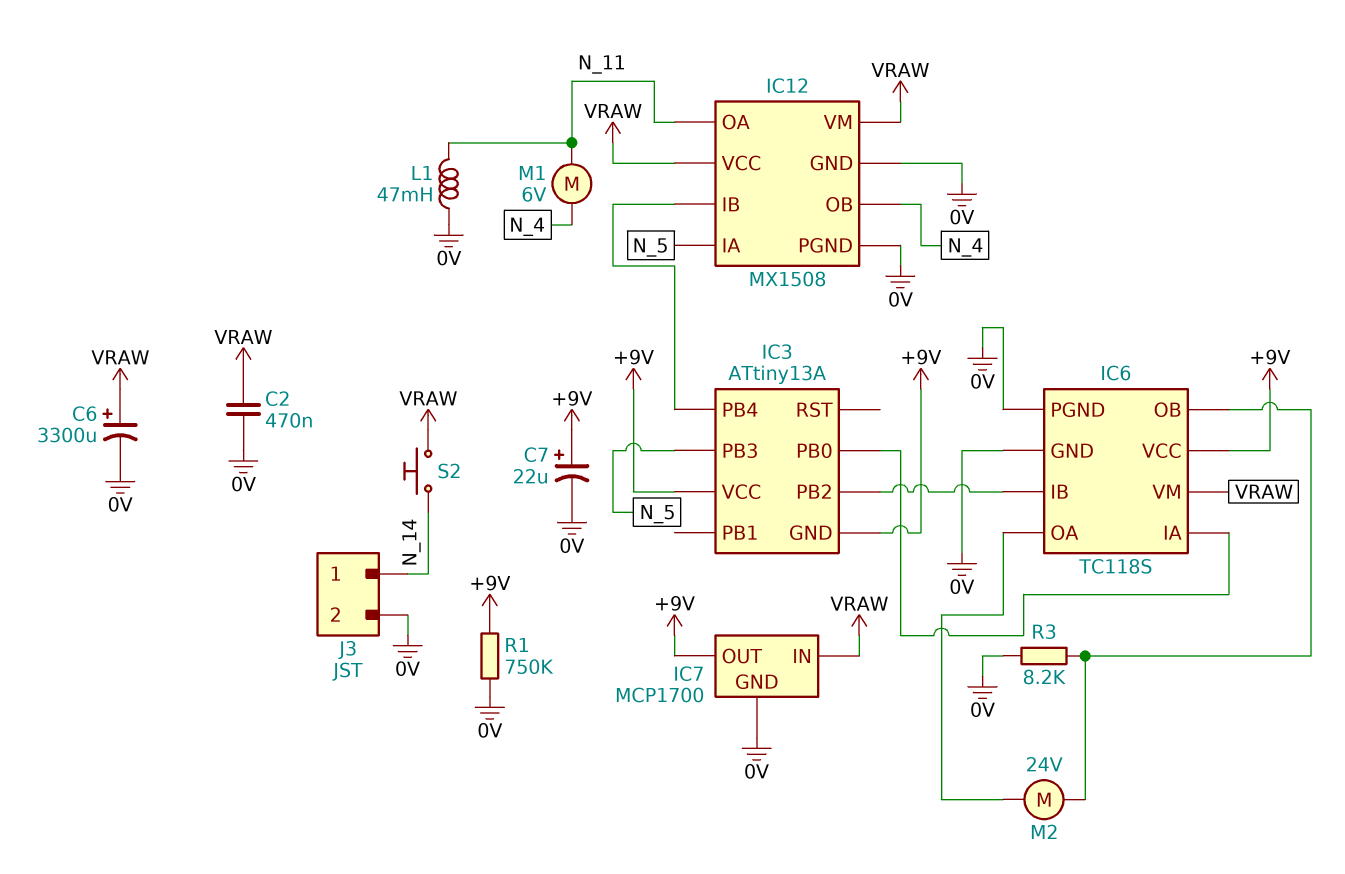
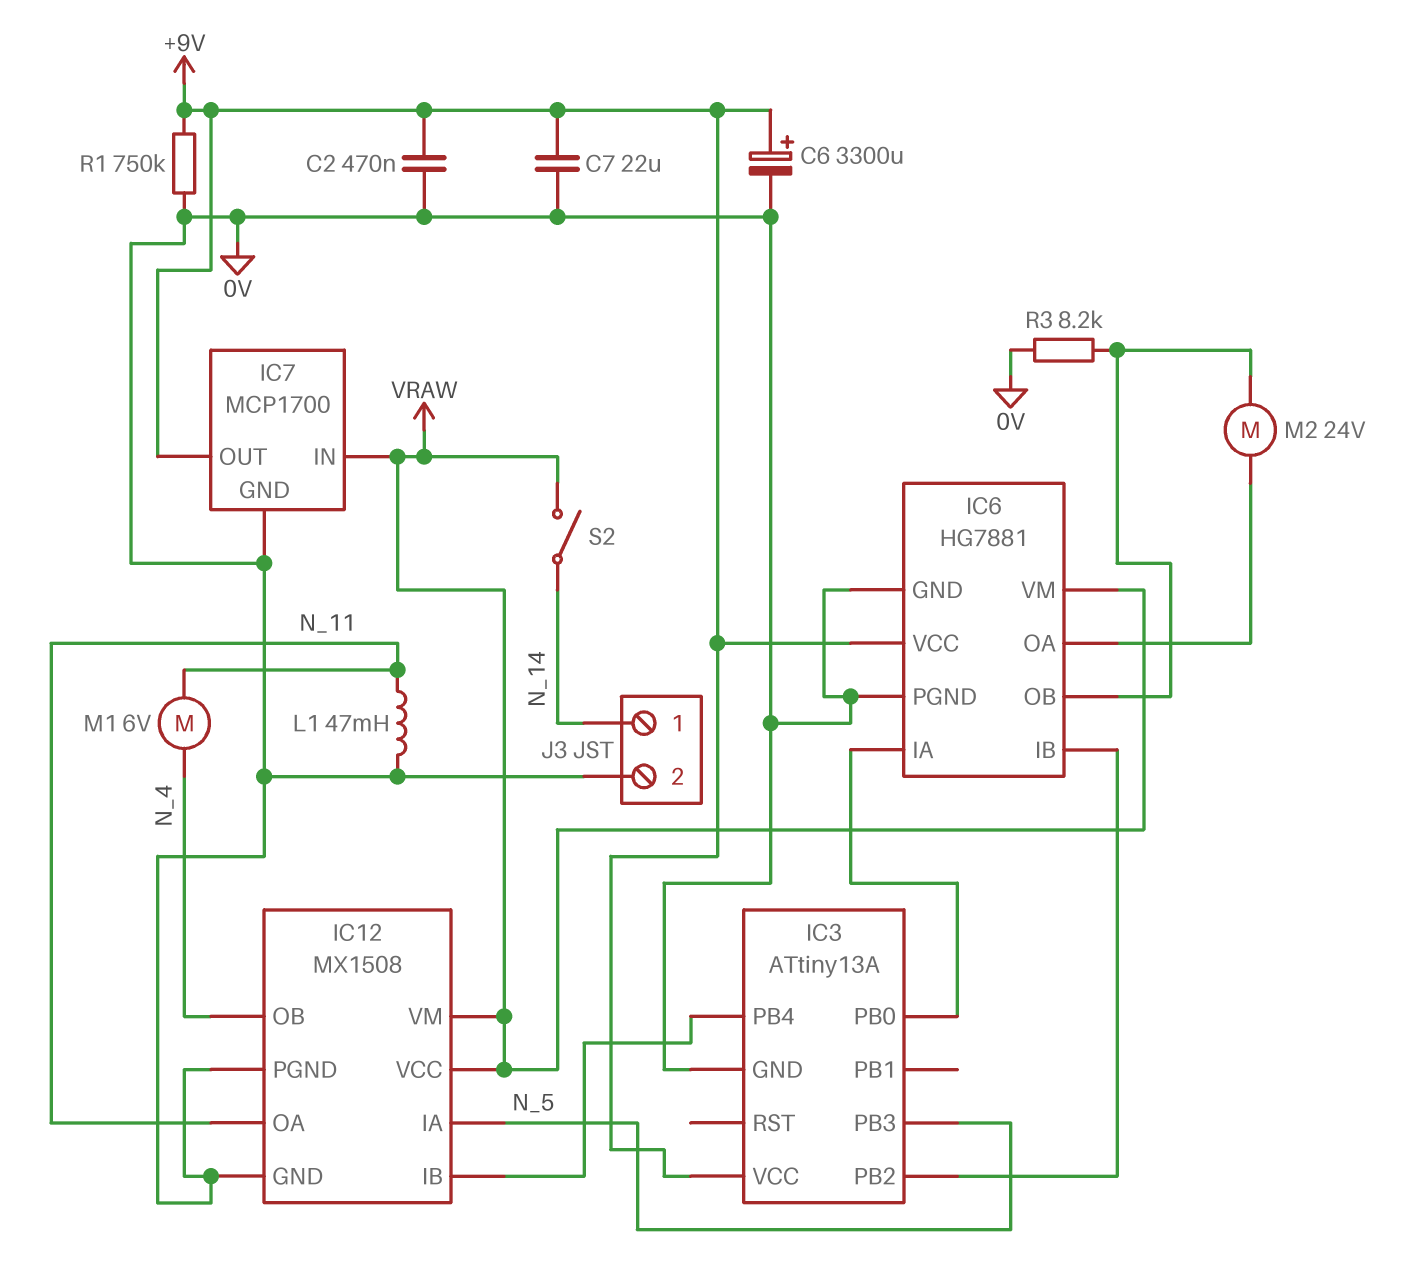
C2: 470nF (0V, VRAW) -> 470nF (+9V, 0V)
C6: 3300uF (plus VRAW, minus 0V) -> 3300uF (plus +9V, minus 0V)
C7: 22uF (plus +9V, minus 0V) -> 22uF (+9V, 0V)
IC3 pin GND: +9V -> 0V
IC6: TC118S -> HG7881
S2: button (N_14, VRAW) -> switch (N_14, VRAW)

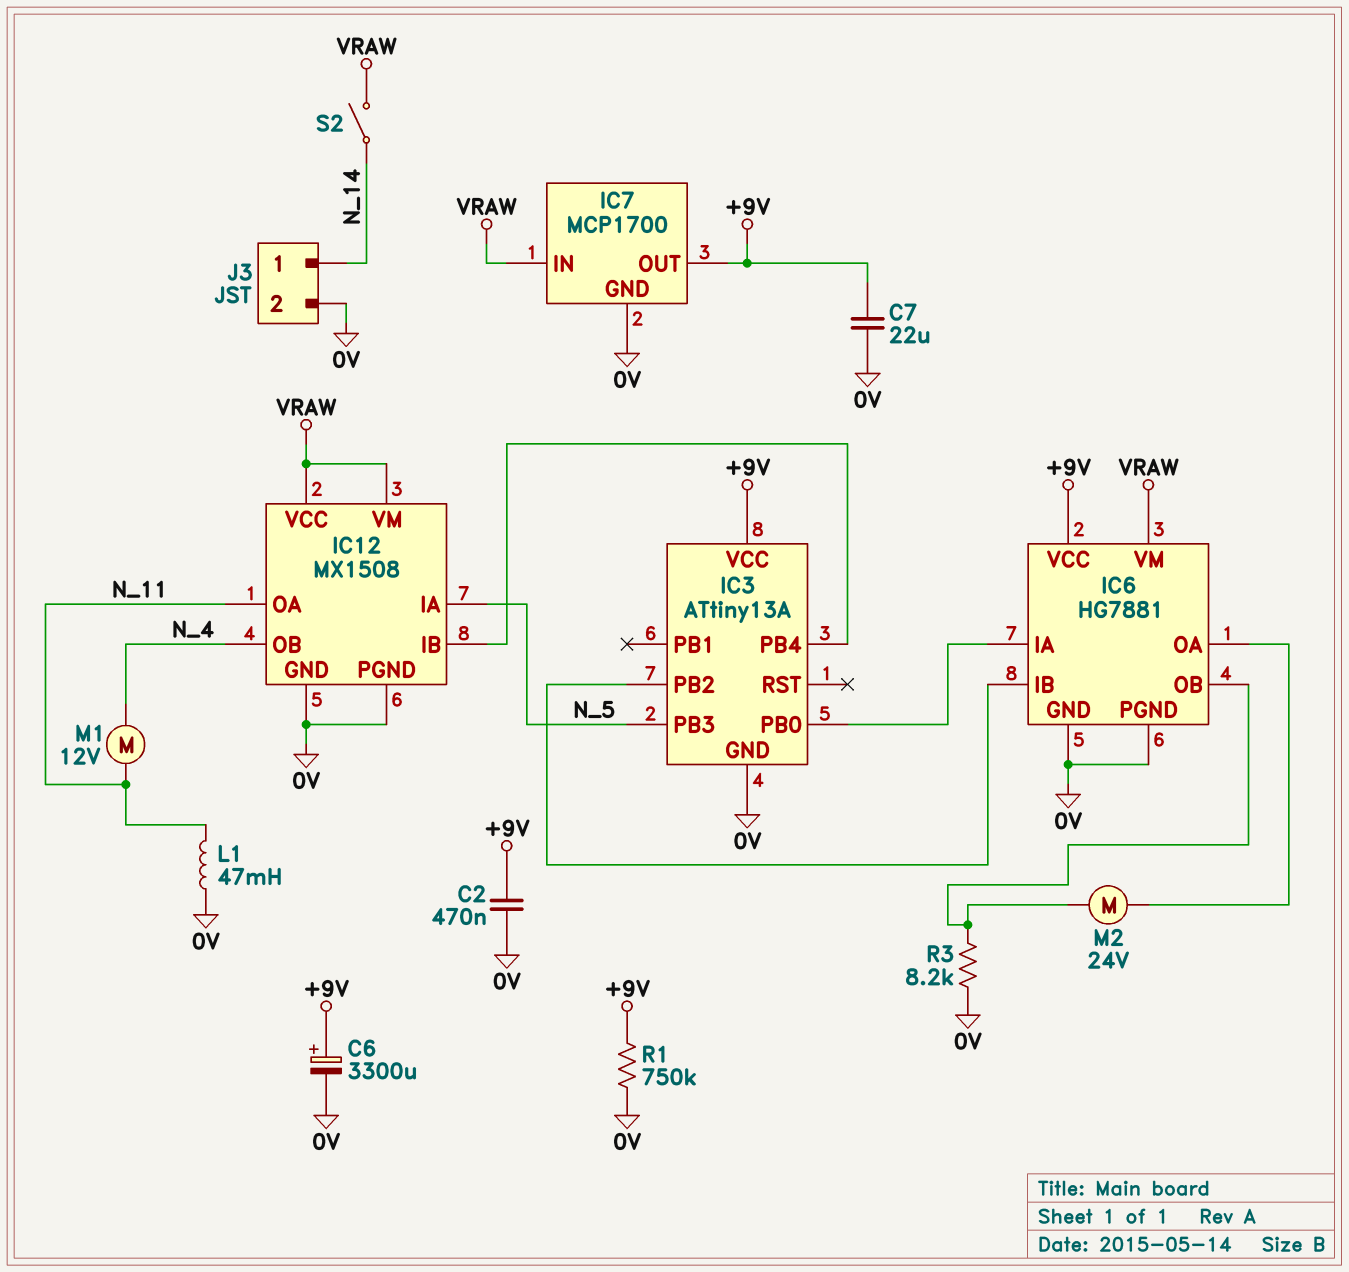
M1: motor 6V (N_4, N_11) -> motor 12V (N_4, N_11)

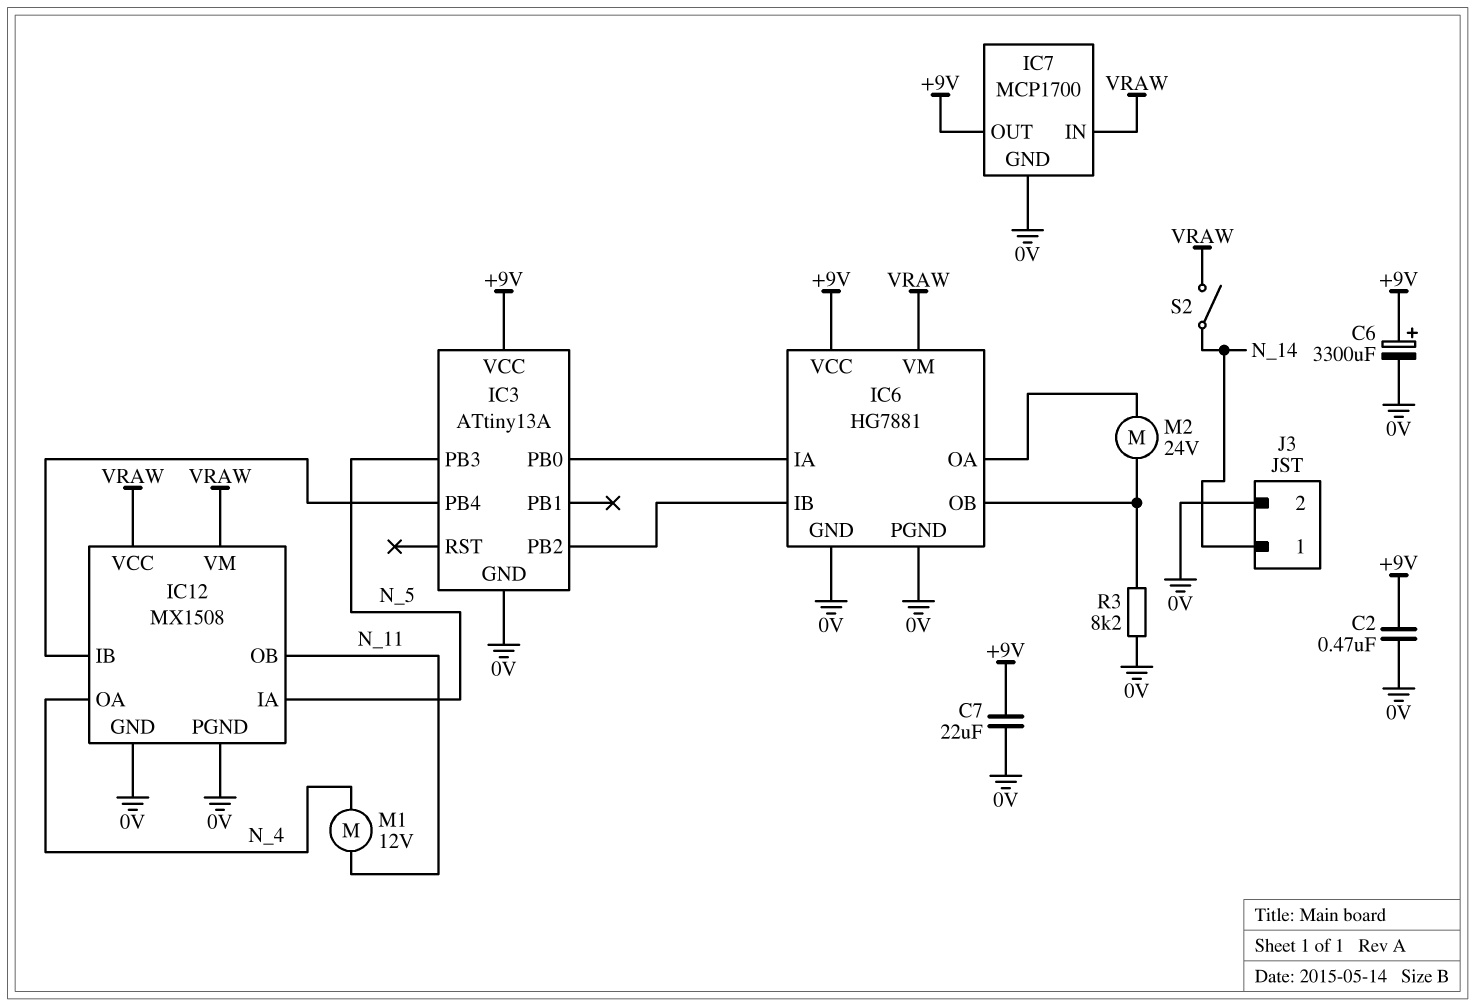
IC12 pin OA: N_11 -> N_4
IC12 pin OB: N_4 -> N_11
L1: 47mH (0V, N_11) -> none
R1: 750k (+9V, 0V) -> none

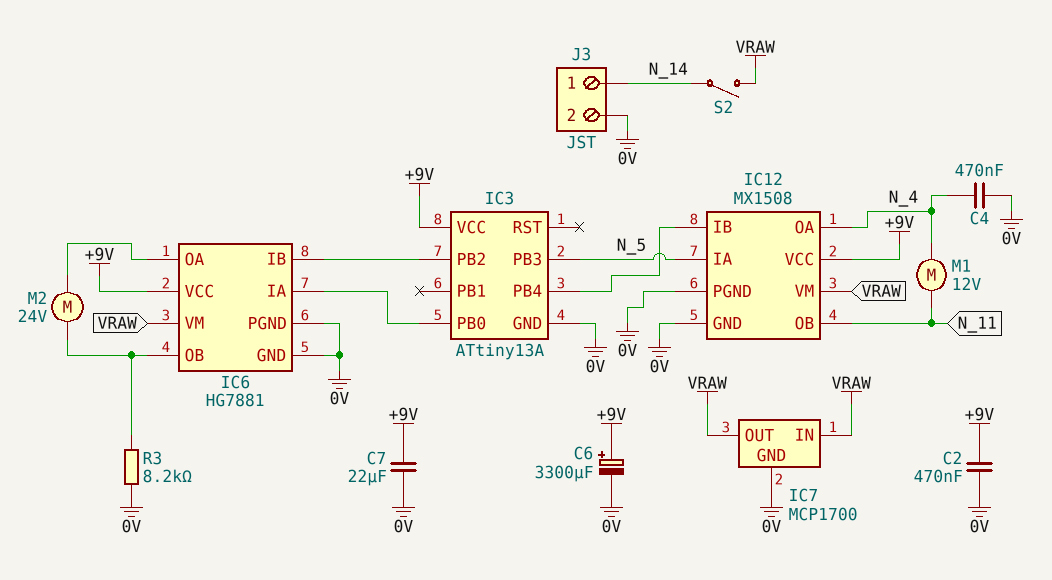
C4: none -> 470nF (0V, N_4)
IC7 pin OUT: +9V -> VRAW
IC12 pin VCC: VRAW -> +9V

